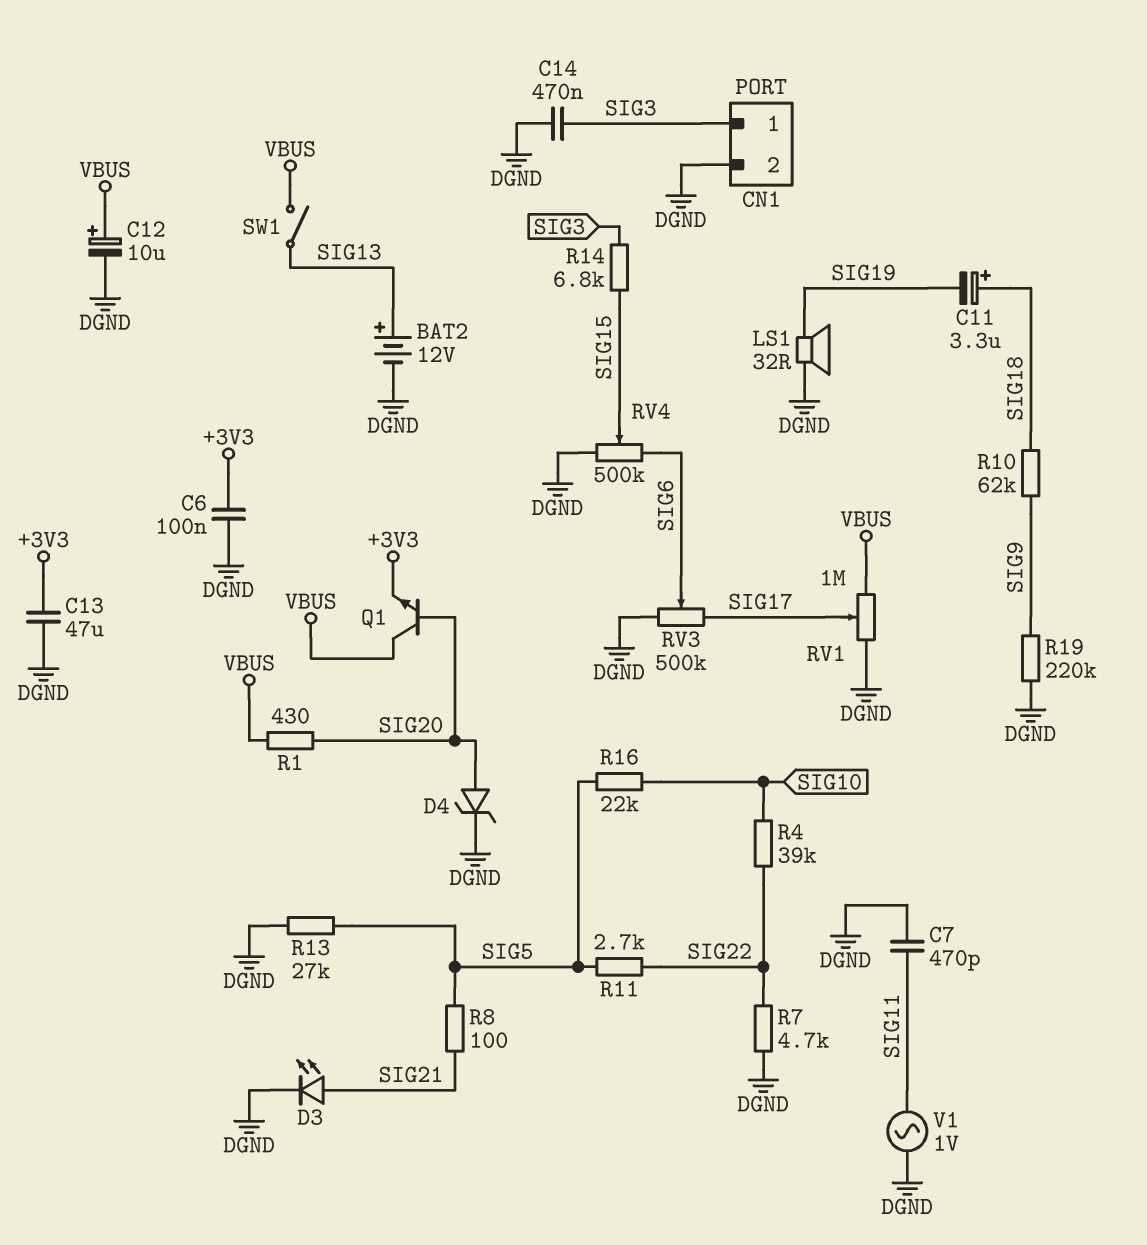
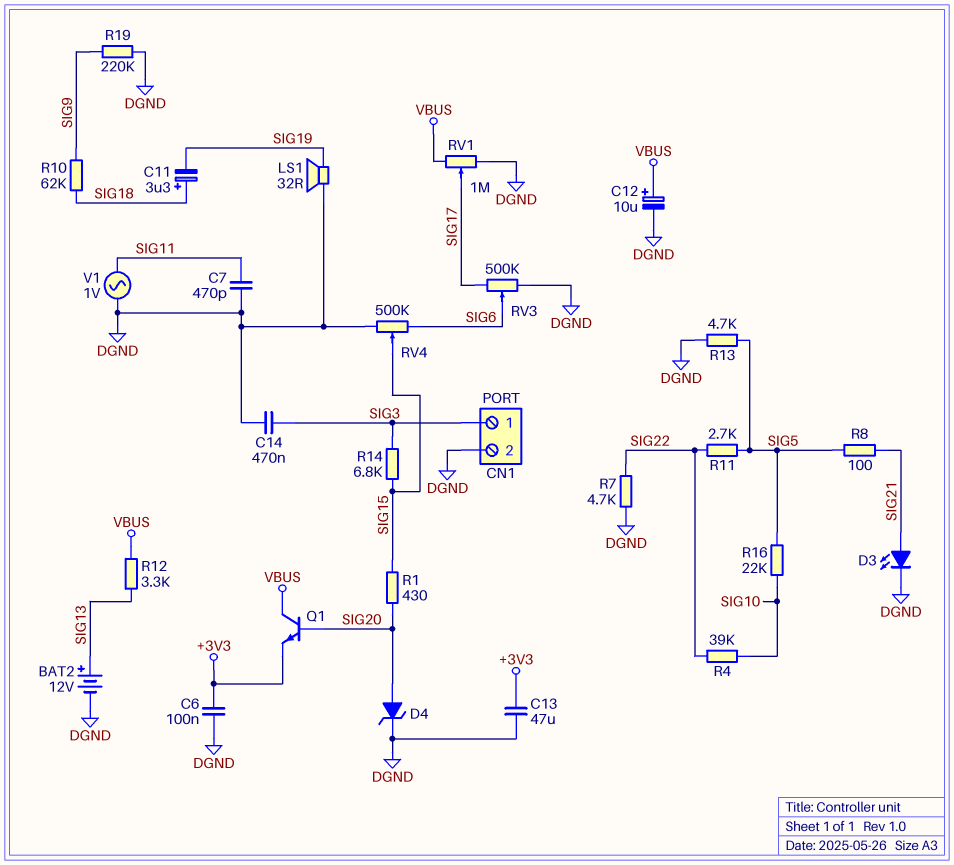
R1: 430 (SIG20, VBUS) -> 430 (SIG15, SIG20)
R12: none -> 3.3k (SIG13, VBUS)
R13: 27k (DGND, SIG5) -> 4.7k (DGND, SIG5)
SW1: switch (SIG13, VBUS) -> none

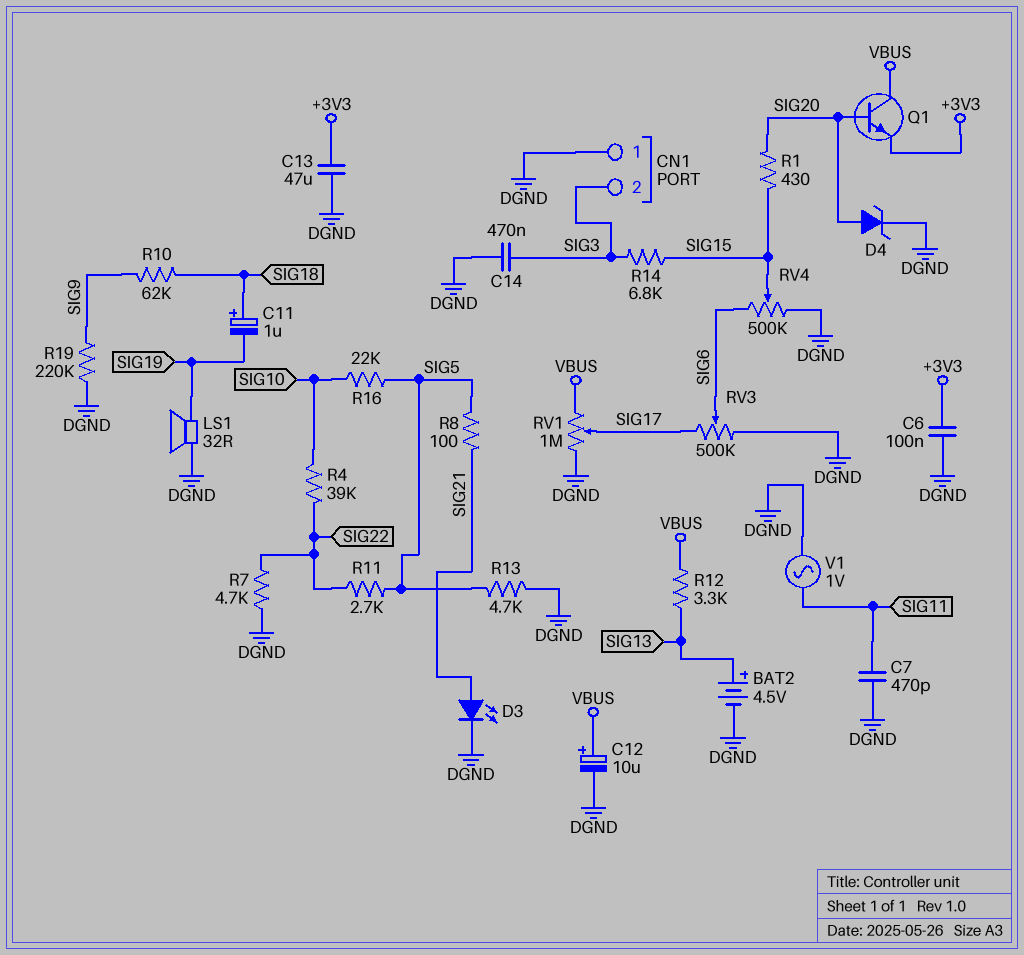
BAT2: 12V (plus SIG13, minus DGND) -> 4.5V (plus SIG13, minus DGND)
C11: 3.3uF (plus SIG18, minus SIG19) -> 1uF (plus SIG18, minus SIG19)
CN1 pin 1: SIG3 -> DGND
CN1 pin 2: DGND -> SIG3

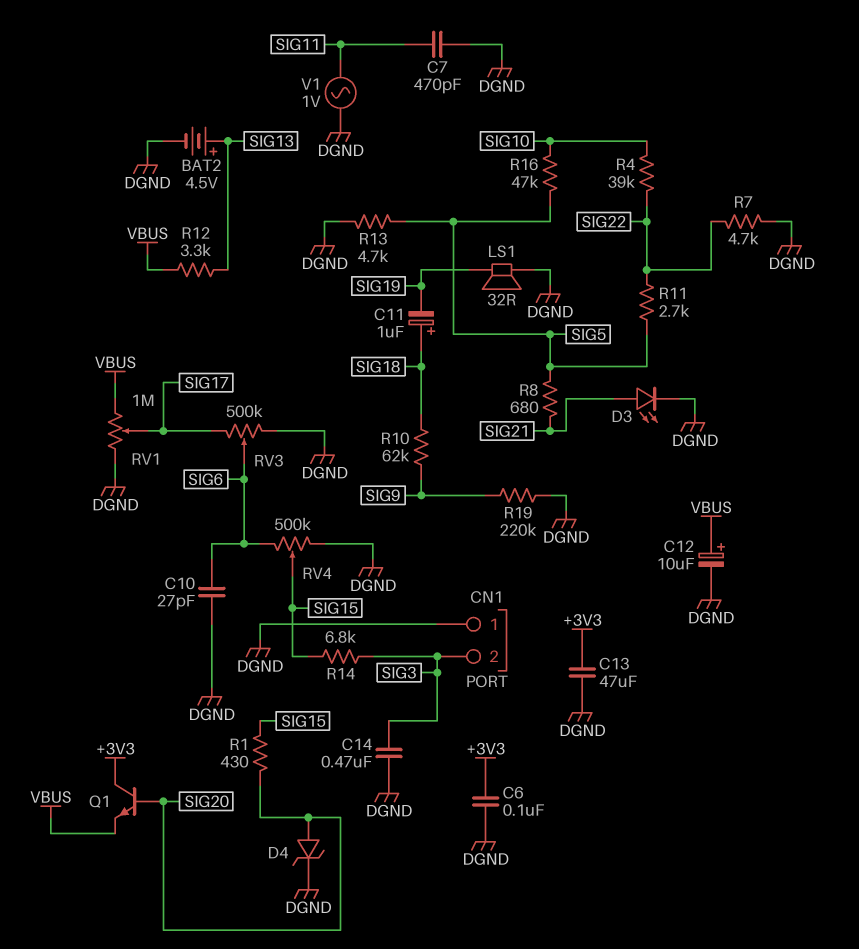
C10: none -> 27pF (DGND, SIG6)
Q1: NPN (B SIG20, C VBUS, E +3V3) -> NPN (B SIG20, C +3V3, E VBUS)
R8: 100 (SIG5, SIG21) -> 680 (SIG5, SIG21)
R16: 22k (SIG5, SIG10) -> 47k (SIG5, SIG10)

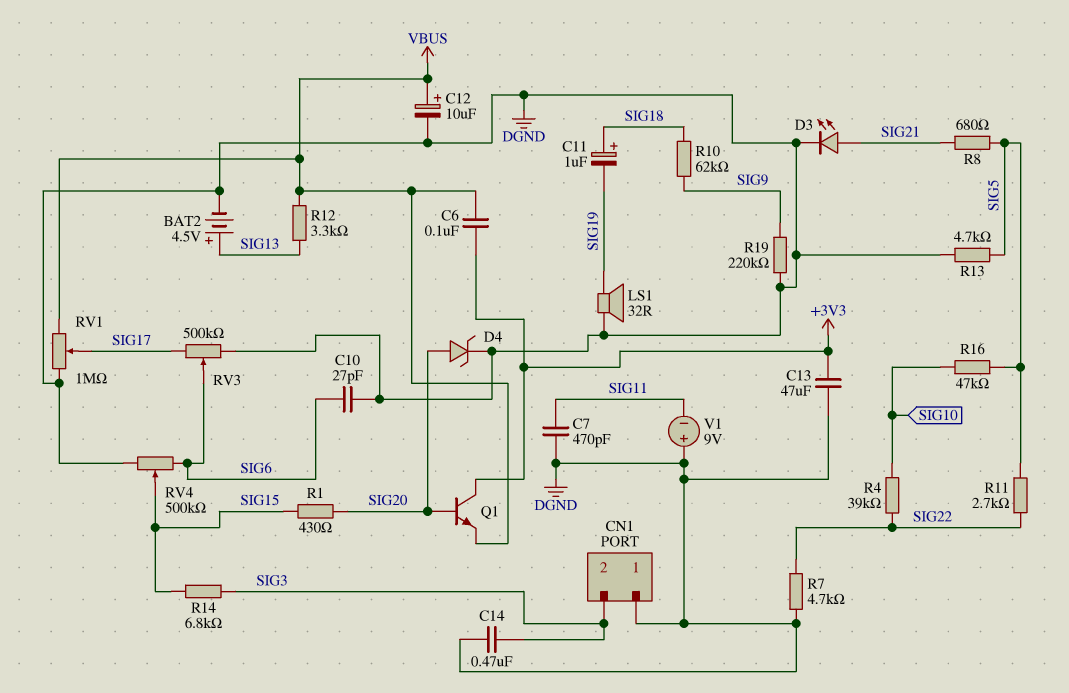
C6: 100nF (+3V3, DGND) -> 100nF (+3V3, VBUS)
V1: AC 1V (DGND, SIG11) -> 9V (plus DGND, minus SIG11)

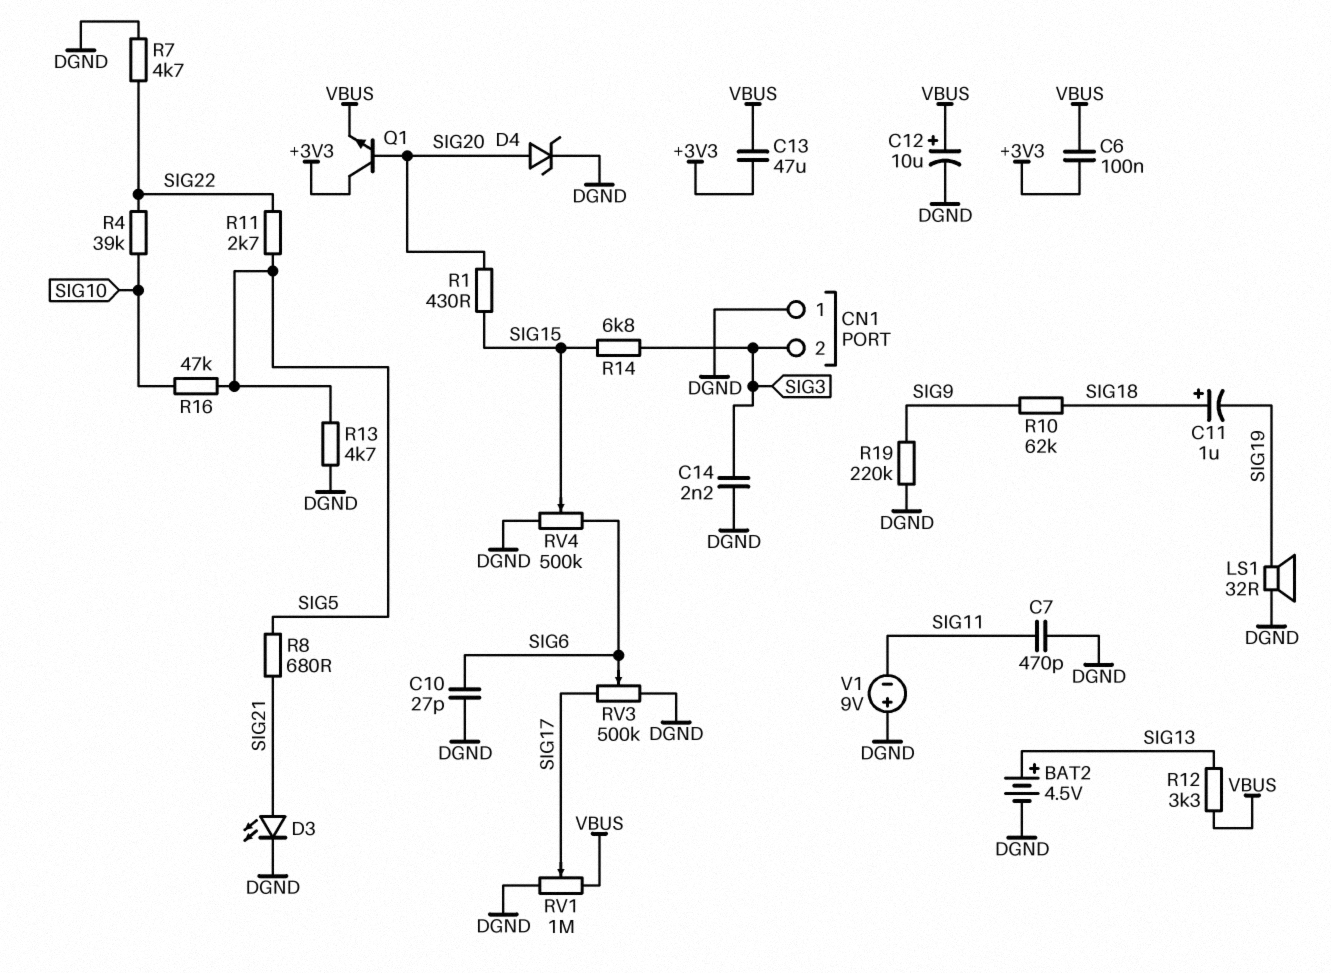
C13: 47uF (+3V3, DGND) -> 47uF (+3V3, VBUS)
C14: 470nF (DGND, SIG3) -> 2.2nF (DGND, SIG3)

